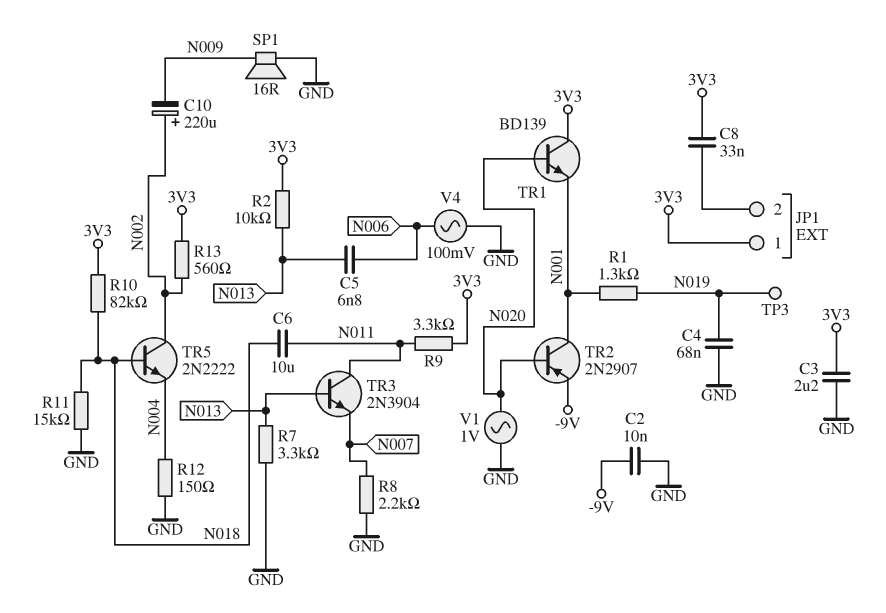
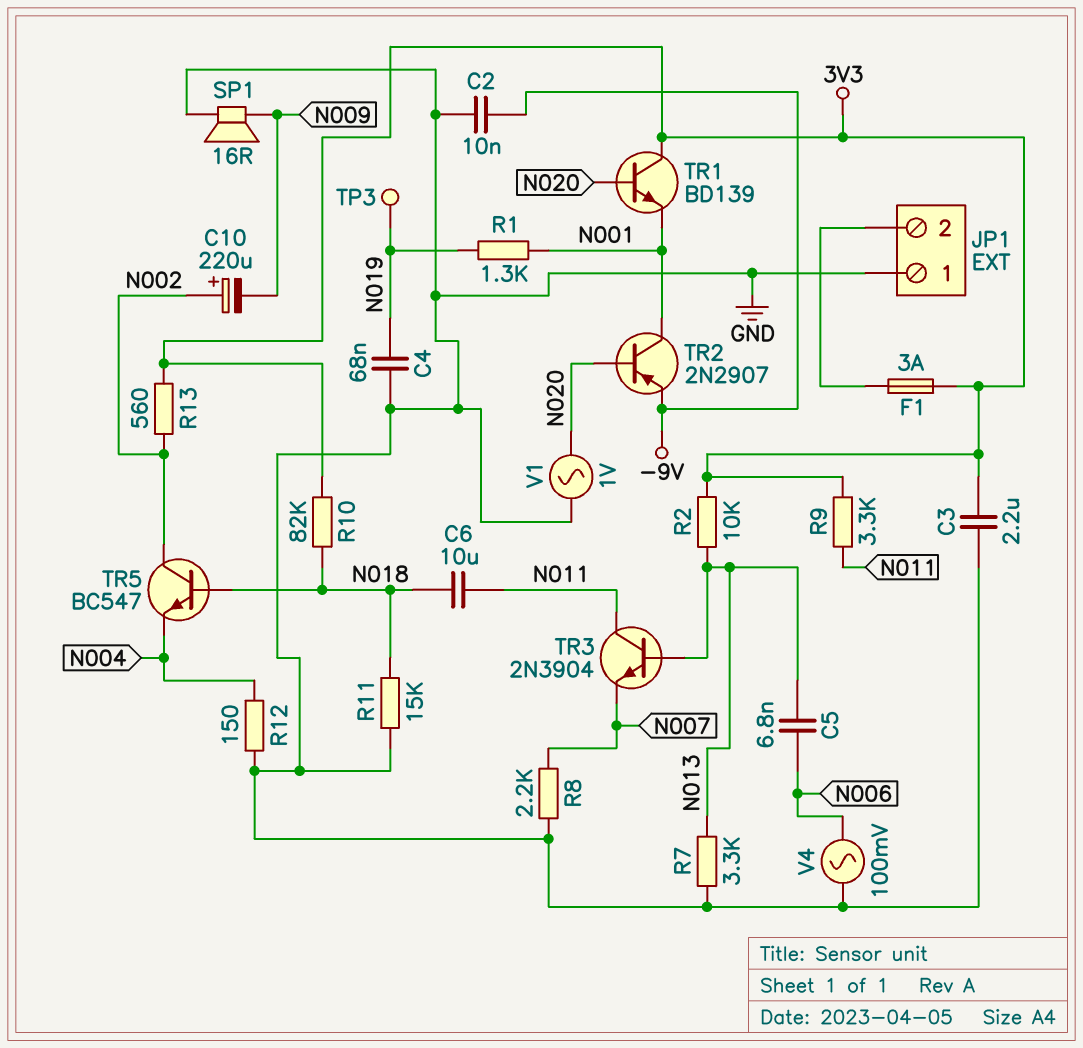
C8: 33nF (3V3, JP1/2) -> none
F1: none -> 3A (3V3, JP1/2)
JP1 pin 1: 3V3 -> GND
TR5: NPN 2N2222 (B N018, C N002, E N004) -> NPN BC547 (B N018, C N002, E N004)

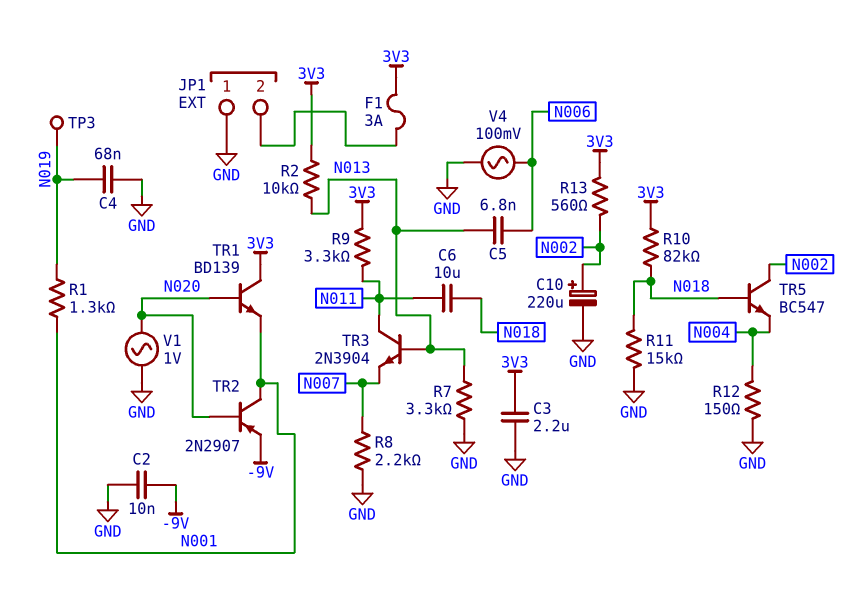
C10: 220uF (plus N002, minus N009) -> 220uF (plus N002, minus GND)
SP1: speaker 16R (GND, N009) -> none

